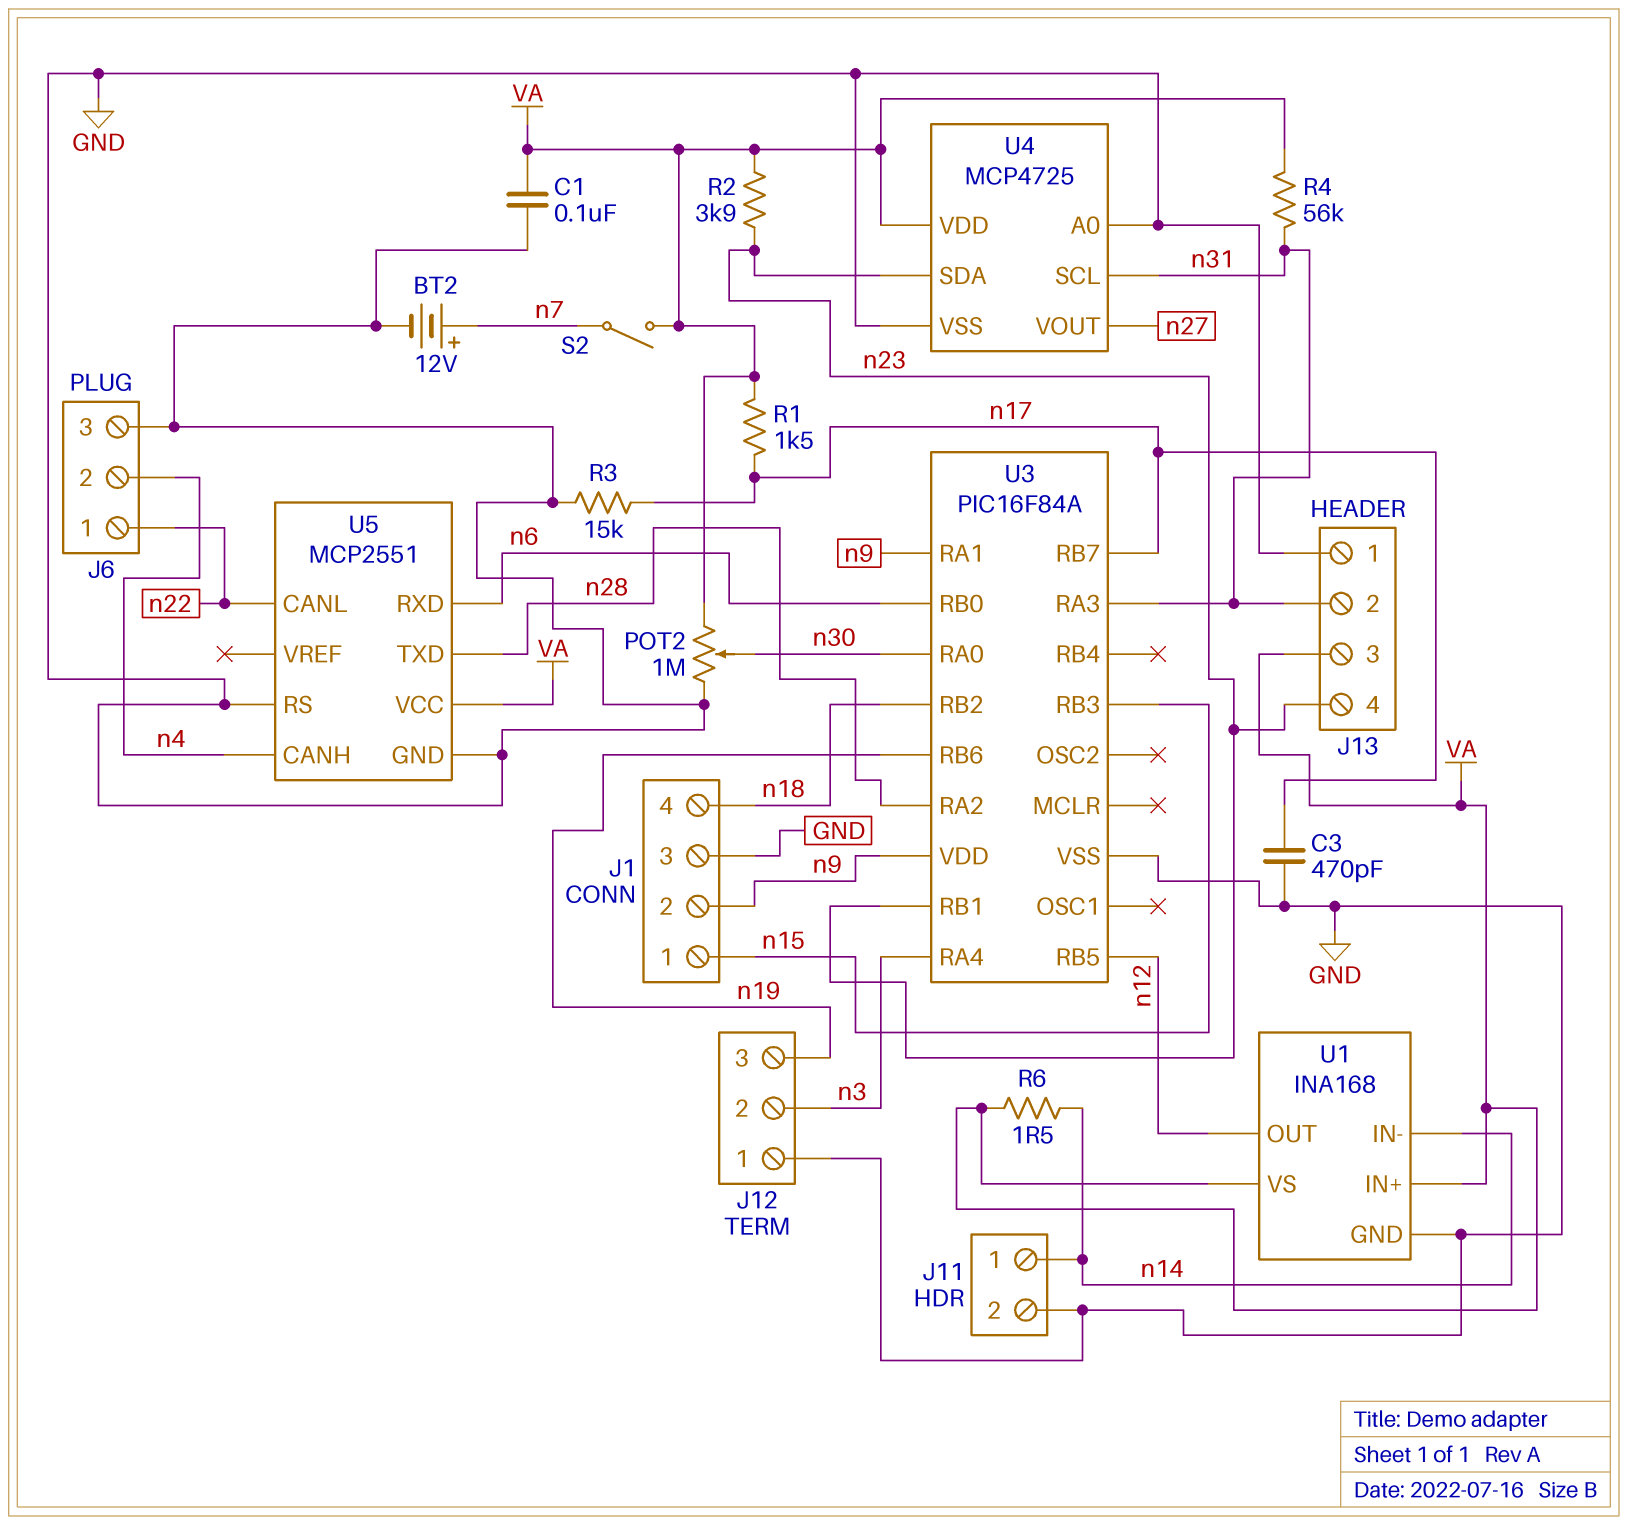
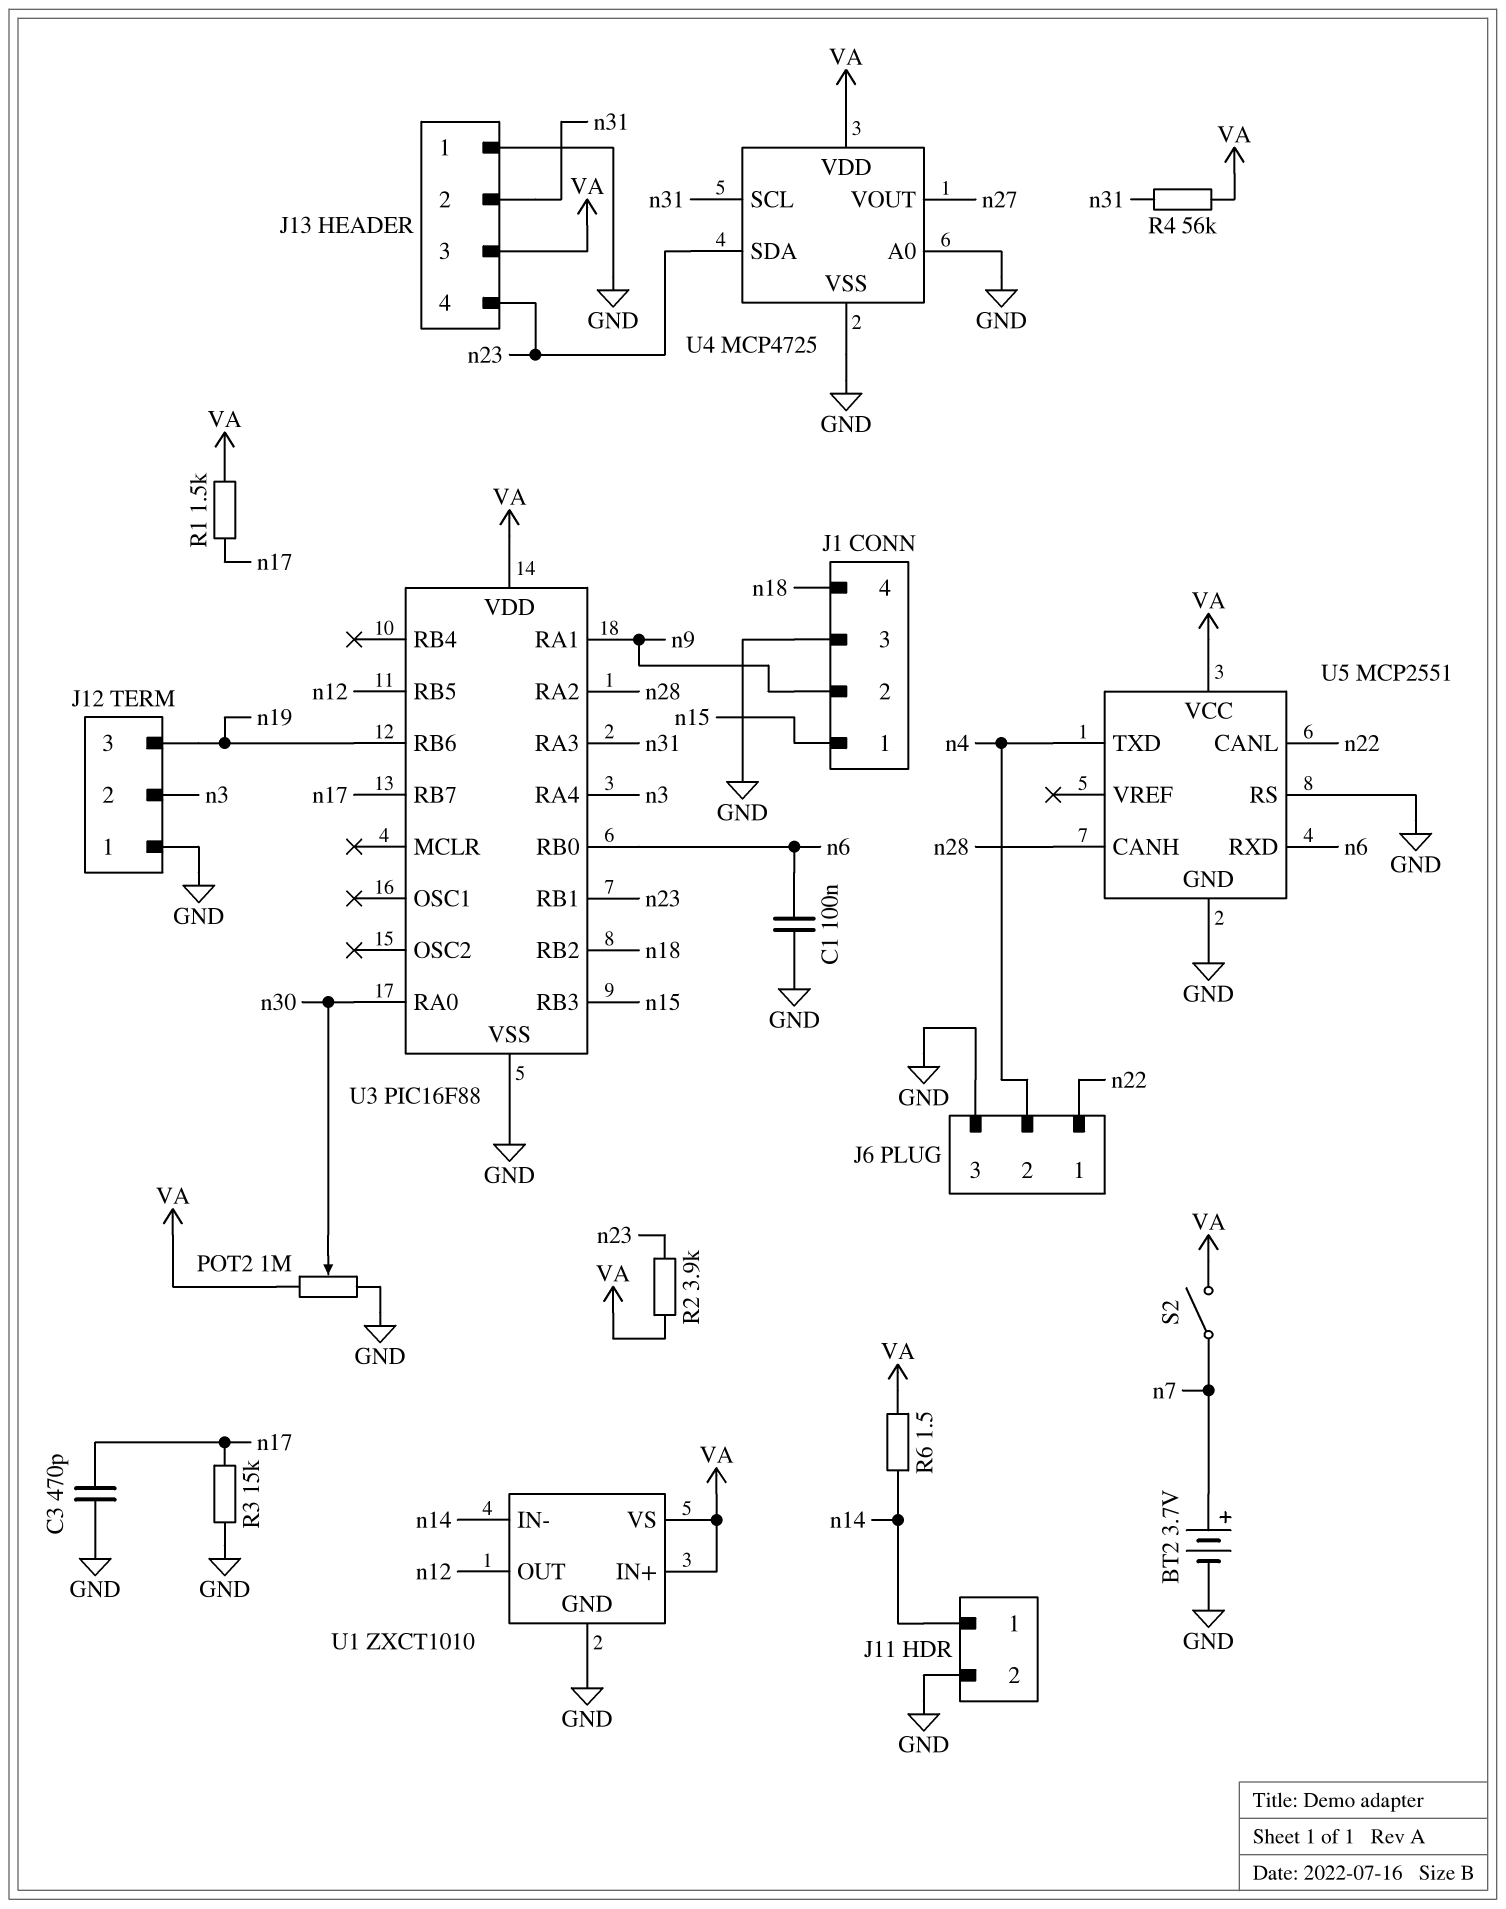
BT2: 12V (plus n7, minus GND) -> 3.7V (plus n7, minus GND)
C1: 100nF (GND, VA) -> 100nF (GND, n6)
U1: INA168 -> ZXCT1010
U3: PIC16F84A -> PIC16F88
U3 pin VDD: n9 -> VA
U5 pin CANH: n4 -> n28
U5 pin TXD: n28 -> n4

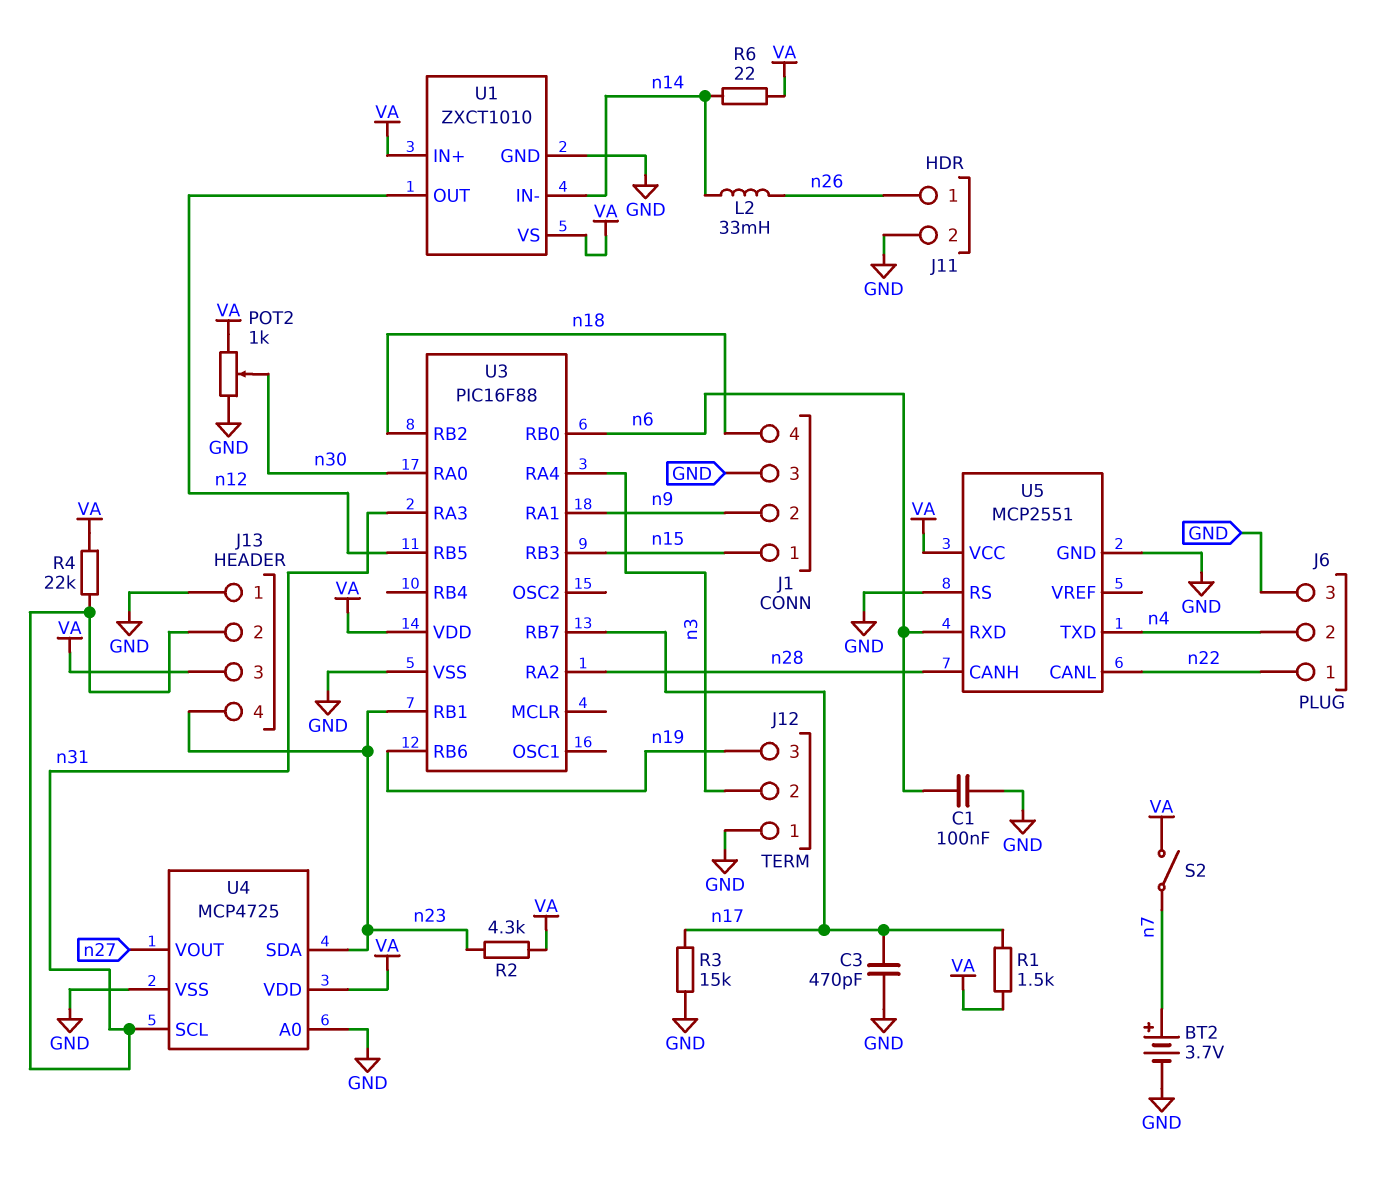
J11 pin 1: n14 -> n26
L2: none -> 33mH (n14, n26)
POT2: 1M (GND, VA, wiper n30) -> 1k (GND, VA, wiper n30)
R2: 3.9k (VA, n23) -> 4.3k (VA, n23)
R4: 56k (VA, n31) -> 22k (VA, n31)
R6: 1.5 (VA, n14) -> 22 (VA, n14)

